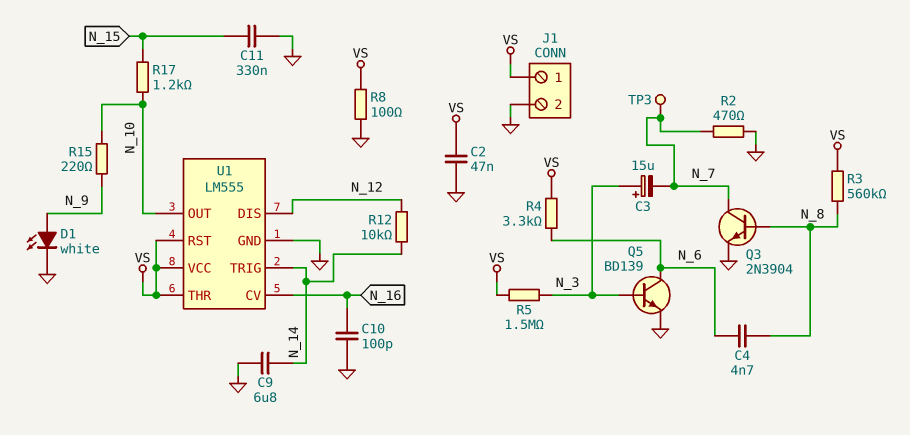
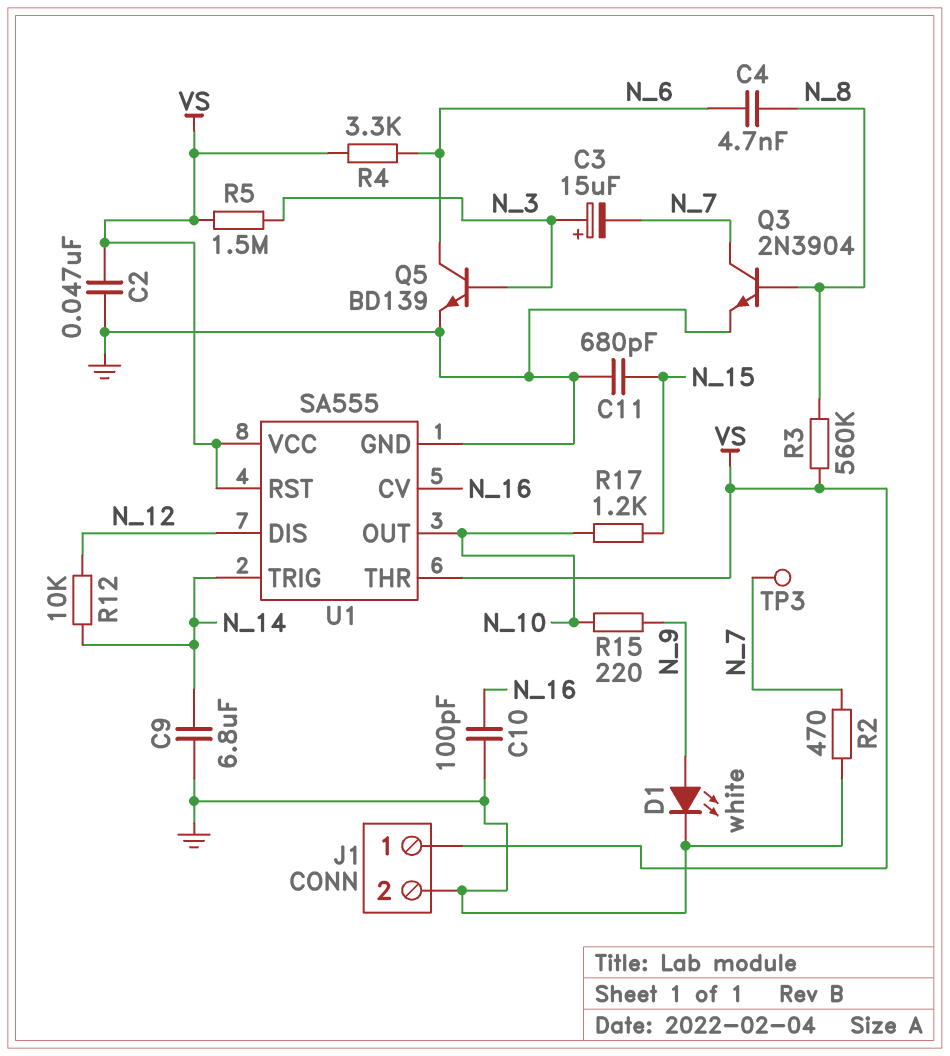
C11: 330nF (GND, N_15) -> 680pF (GND, N_15)
R8: 100 (GND, VS) -> none
U1: LM555 -> SA555

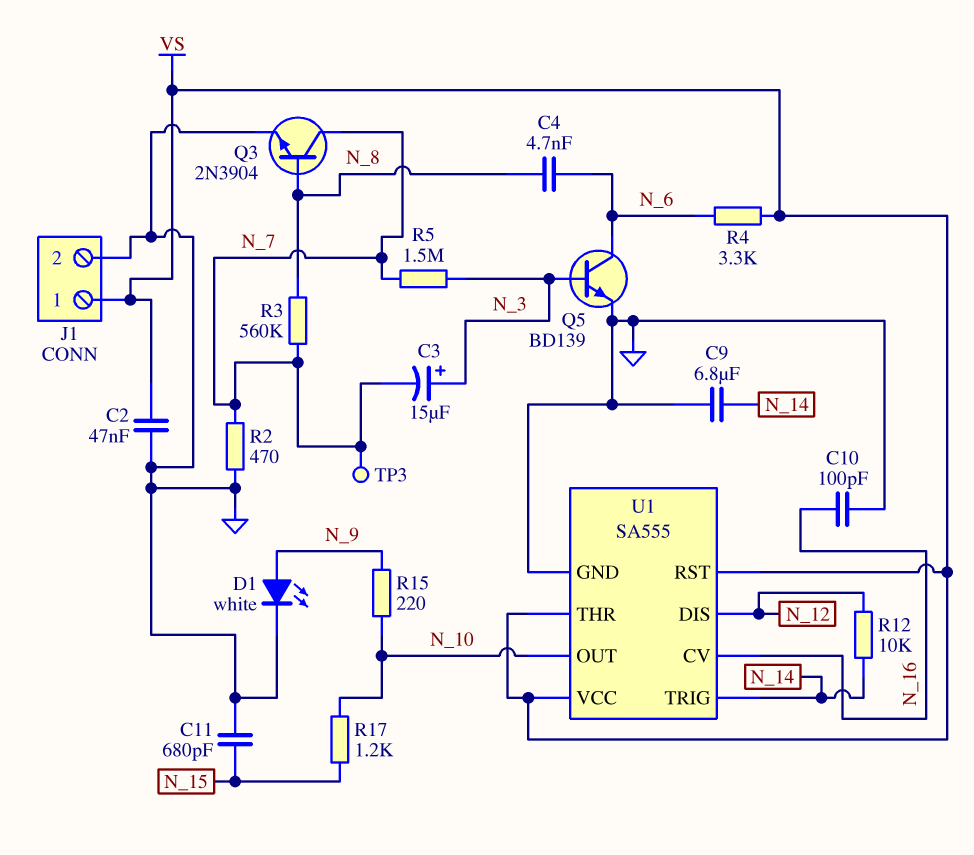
R3: 560k (N_8, VS) -> 560k (N_7, N_8)
R5: 1.5M (N_3, VS) -> 1.5M (N_3, N_7)

